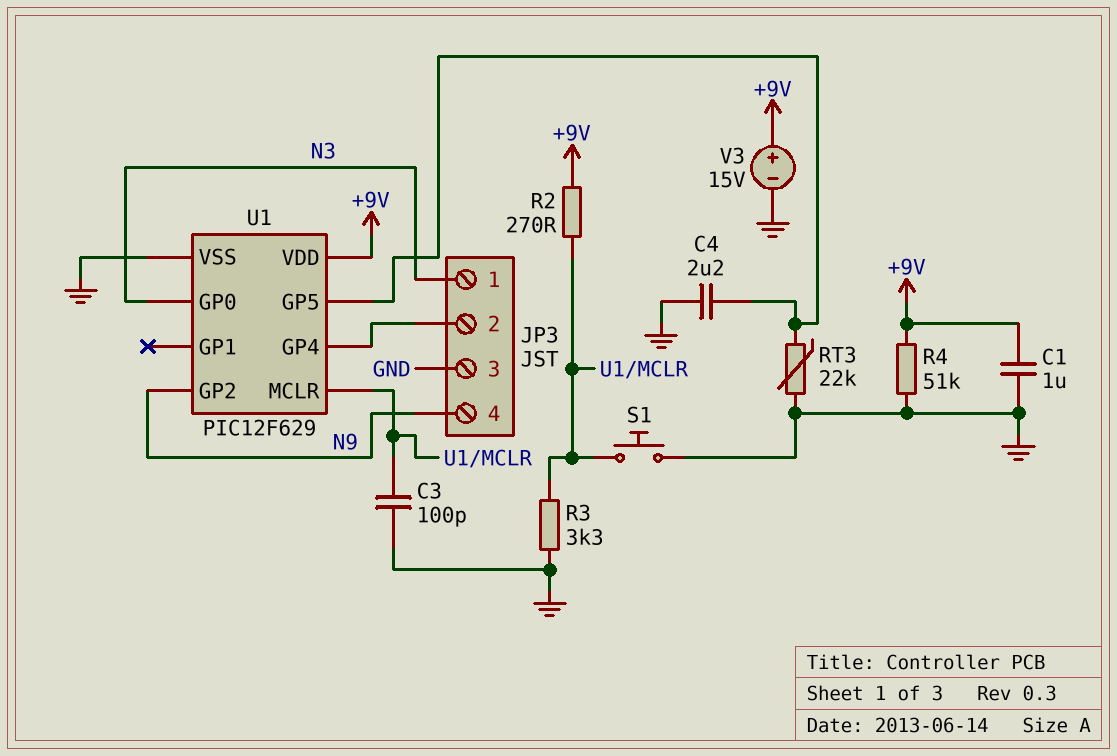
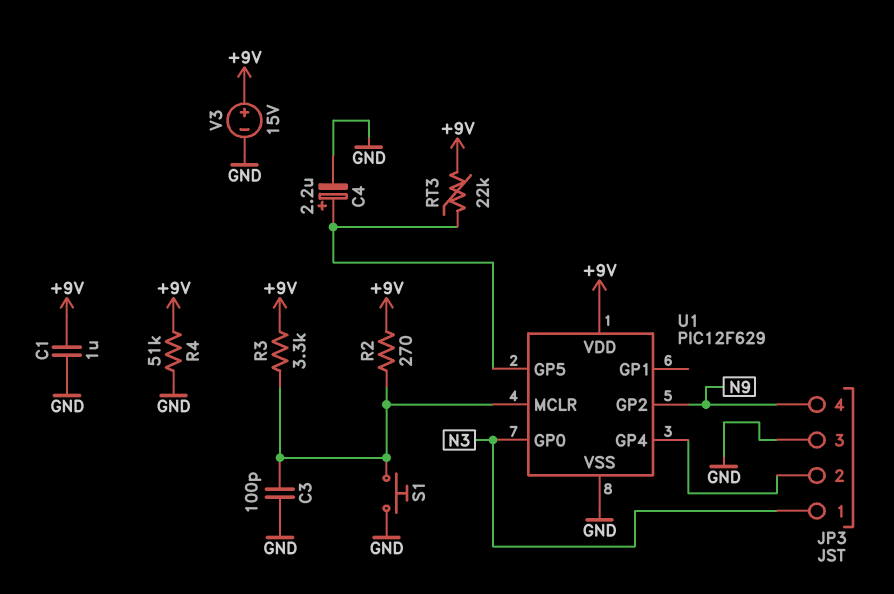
C4: 2.2uF (GND, U1/GP5) -> 2.2uF (plus U1/GP5, minus GND)
R3: 3.3k (GND, U1/MCLR) -> 3.3k (+9V, U1/MCLR)
RT3: 22k (GND, U1/GP5) -> 22k (+9V, U1/GP5)

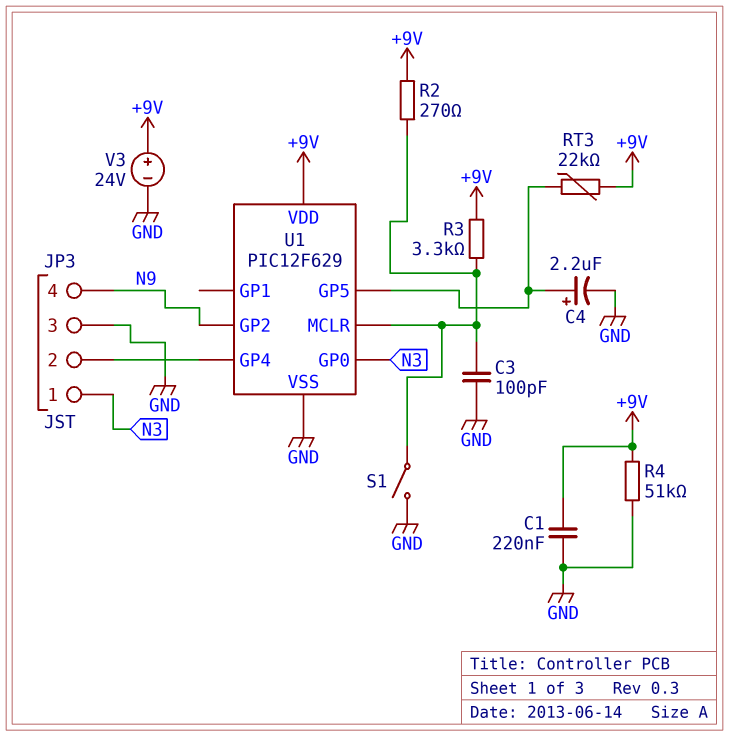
C1: 1uF (+9V, GND) -> 220nF (+9V, GND)
S1: button (GND, U1/MCLR) -> switch (GND, U1/MCLR)
V3: 15V (plus +9V, minus GND) -> 24V (plus +9V, minus GND)

